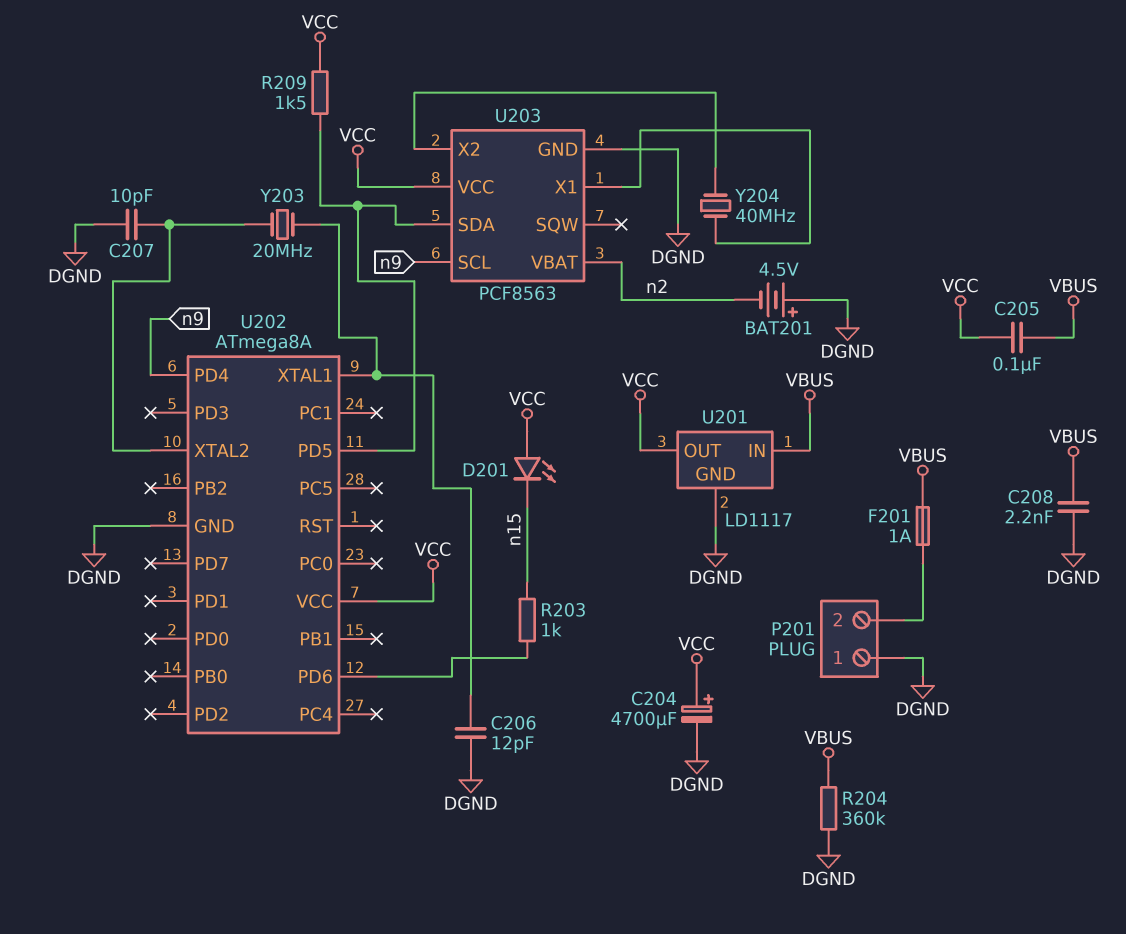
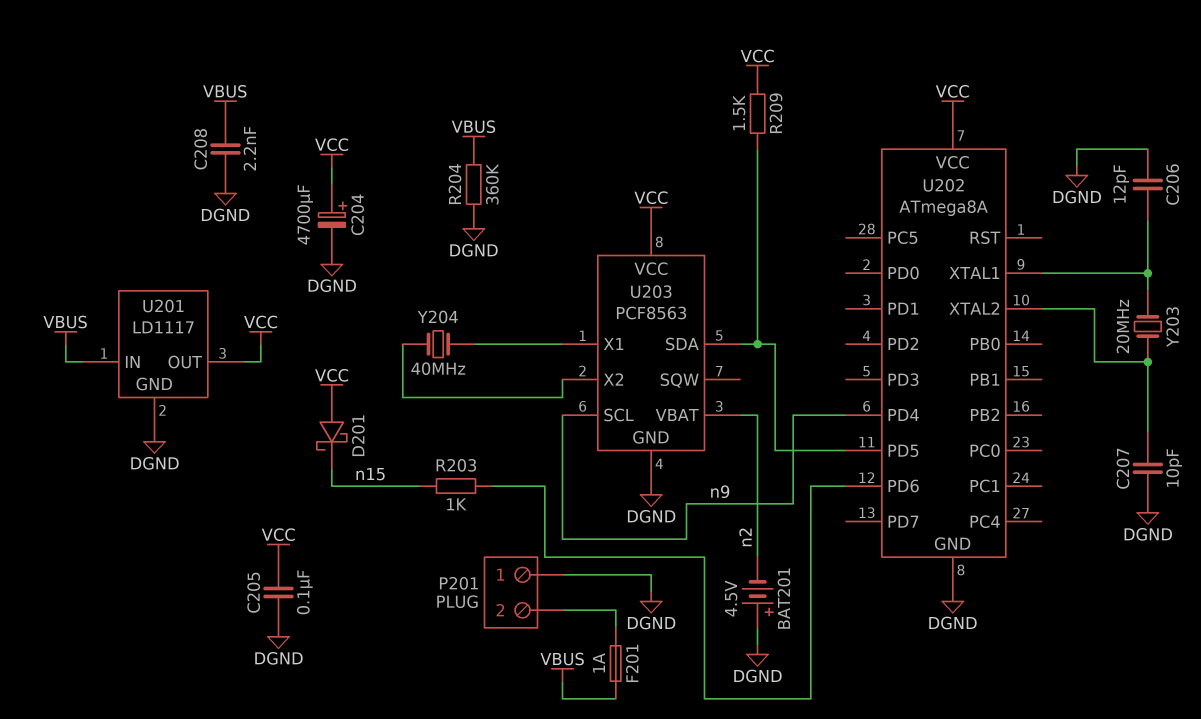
C205: 100nF (VBUS, VCC) -> 100nF (DGND, VCC)
D201: LED (A VCC, K n15) -> schottky (A VCC, K n15)

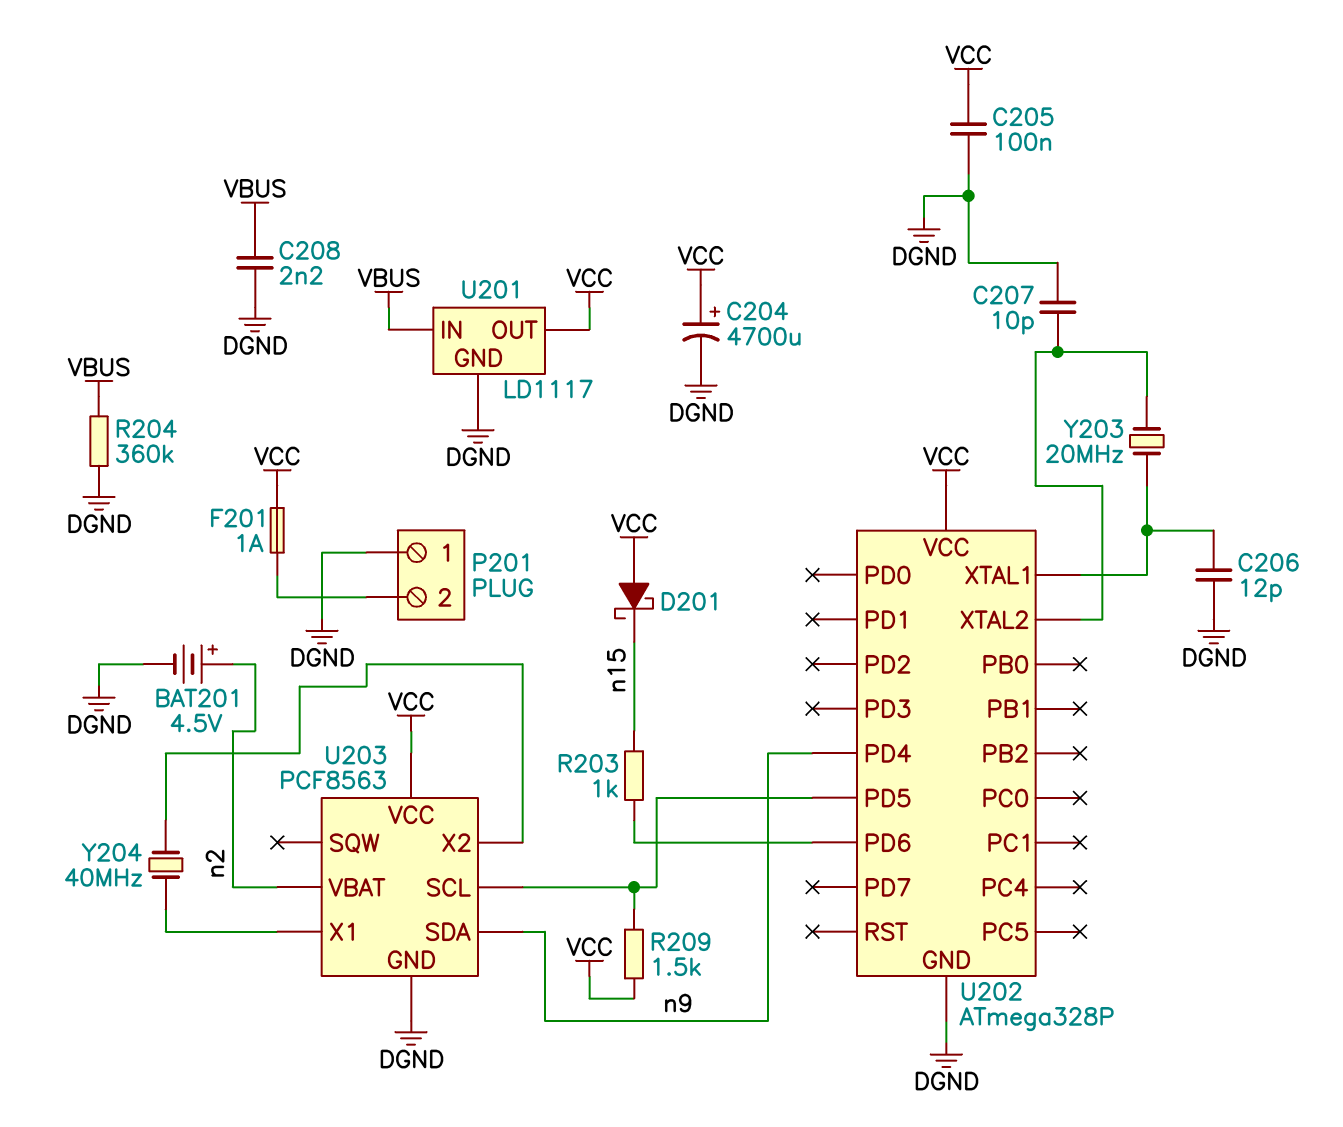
BAT201: 4.5V (plus DGND, minus n2) -> 4.5V (plus n2, minus DGND)
F201: 1A (P201/2, VBUS) -> 1A (P201/2, VCC)
U202: ATmega8A -> ATmega328P
U203 pin SCL: n9 -> U202/PD5
U203 pin SDA: U202/PD5 -> n9

